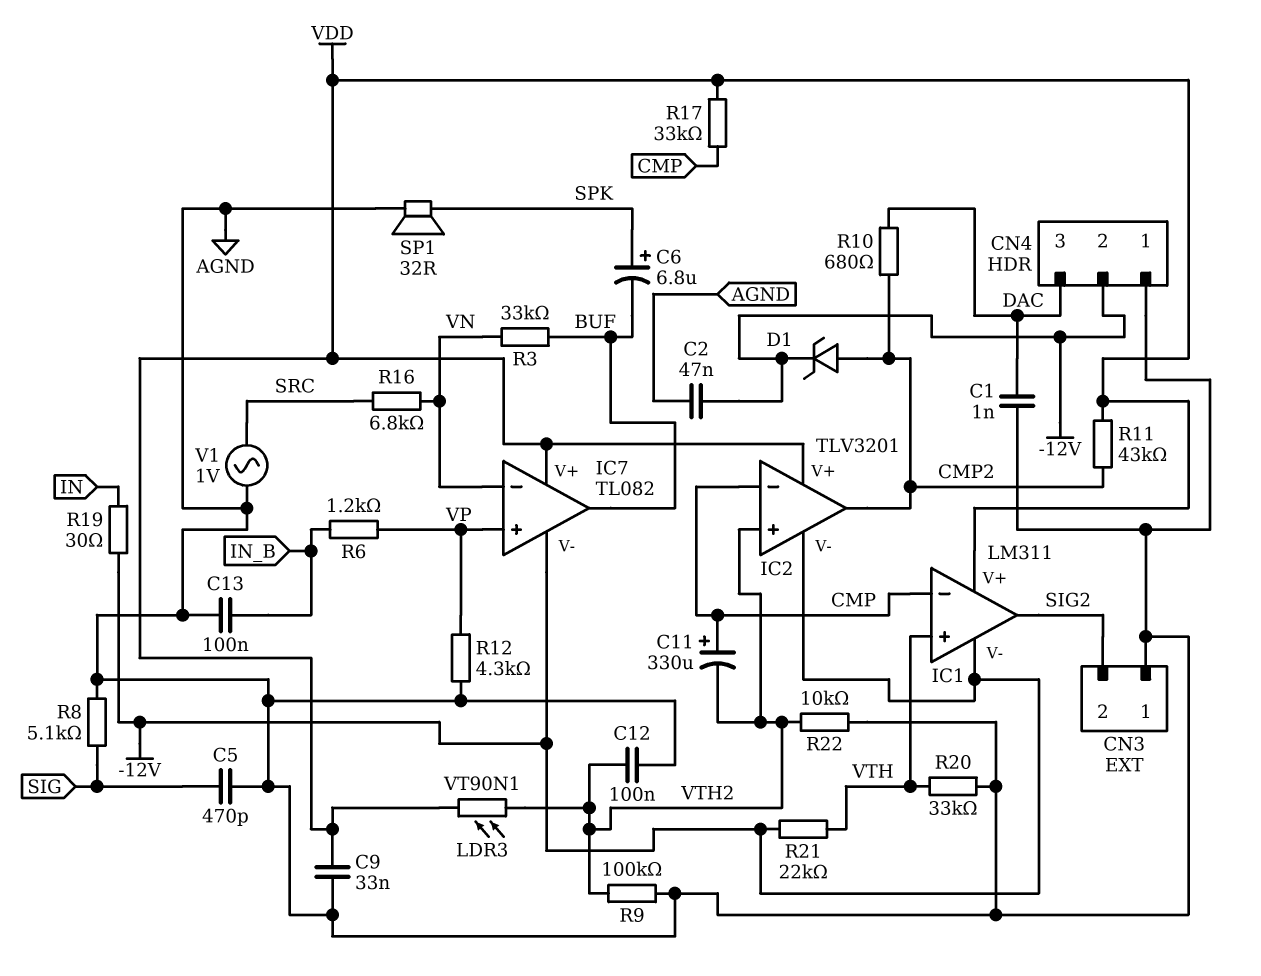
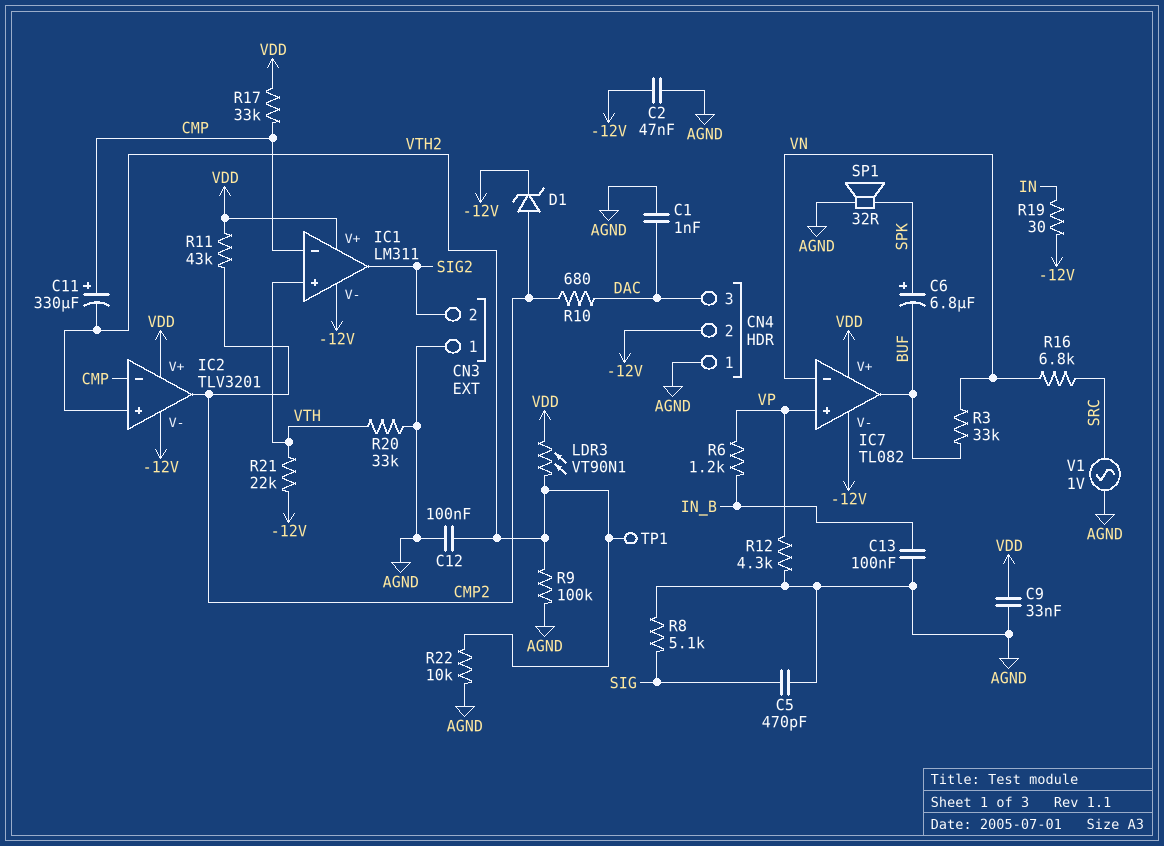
TP1: none -> test point (VTH2)

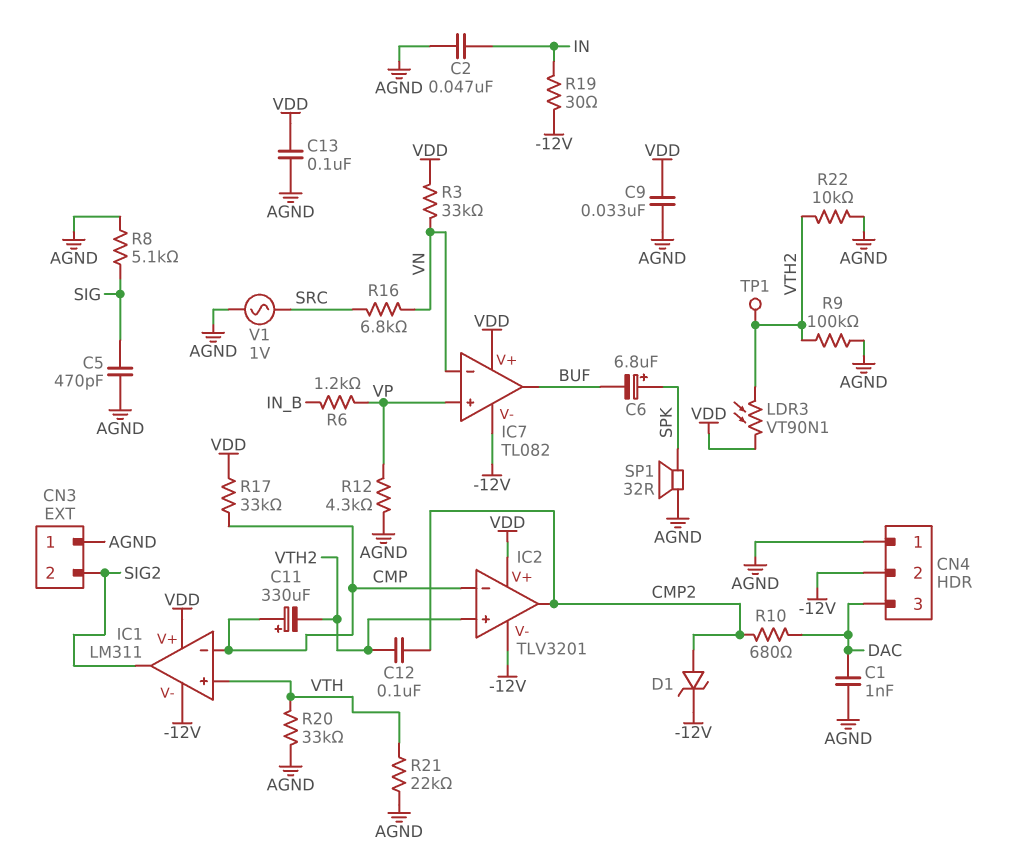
C2: 47nF (-12V, AGND) -> 47nF (AGND, IN)
C12: 100nF (AGND, VTH2) -> 100nF (CMP2, VTH2)
C13: 100nF (AGND, IN_B) -> 100nF (AGND, VDD)
R3: 33k (BUF, VN) -> 33k (VDD, VN)
R11: 43k (CMP2, VDD) -> none
R21: 22k (-12V, VTH) -> 22k (AGND, VTH)

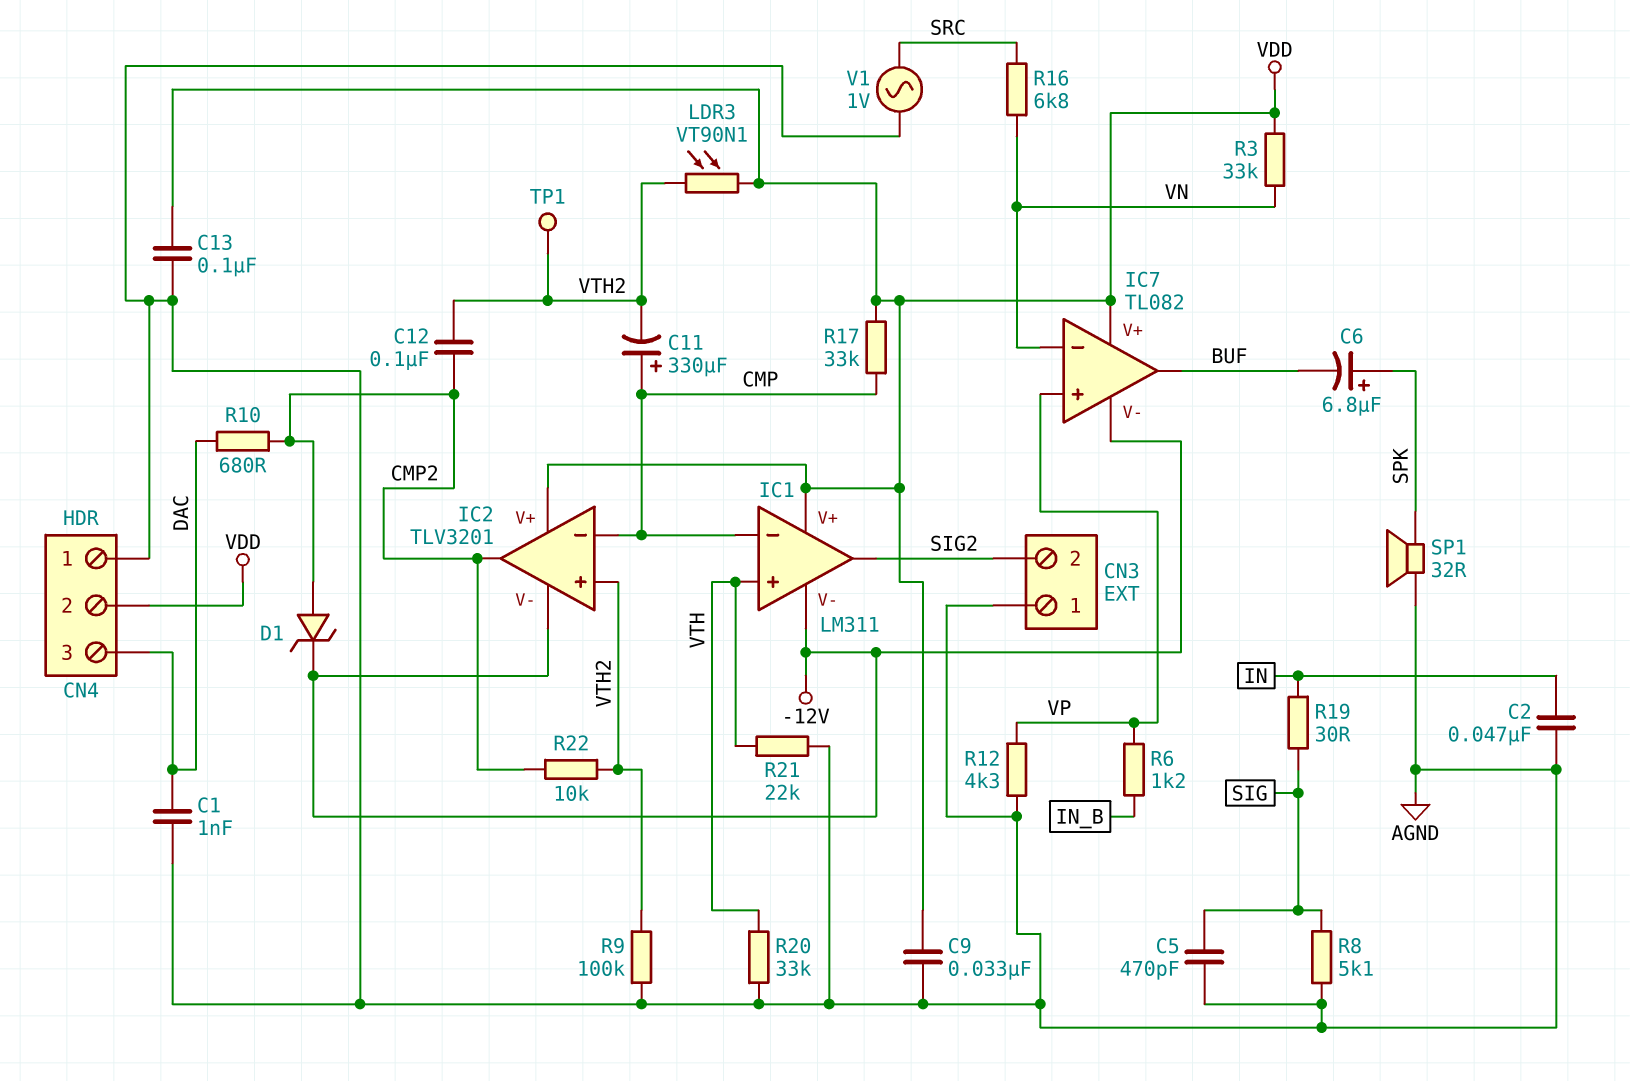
CN4 pin 2: -12V -> VDD
R19: 30 (-12V, IN) -> 30 (IN, SIG)
R22: 10k (AGND, VTH2) -> 10k (CMP2, VTH2)

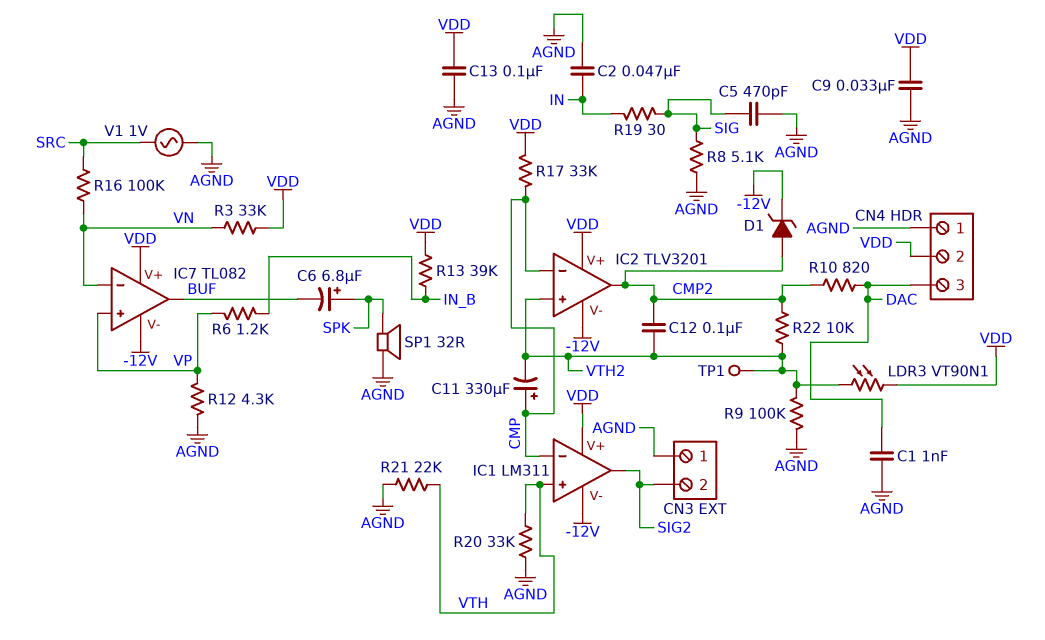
R10: 680 (CMP2, DAC) -> 820 (CMP2, DAC)
R13: none -> 39k (IN_B, VDD)
R16: 6.8k (SRC, VN) -> 100k (SRC, VN)

